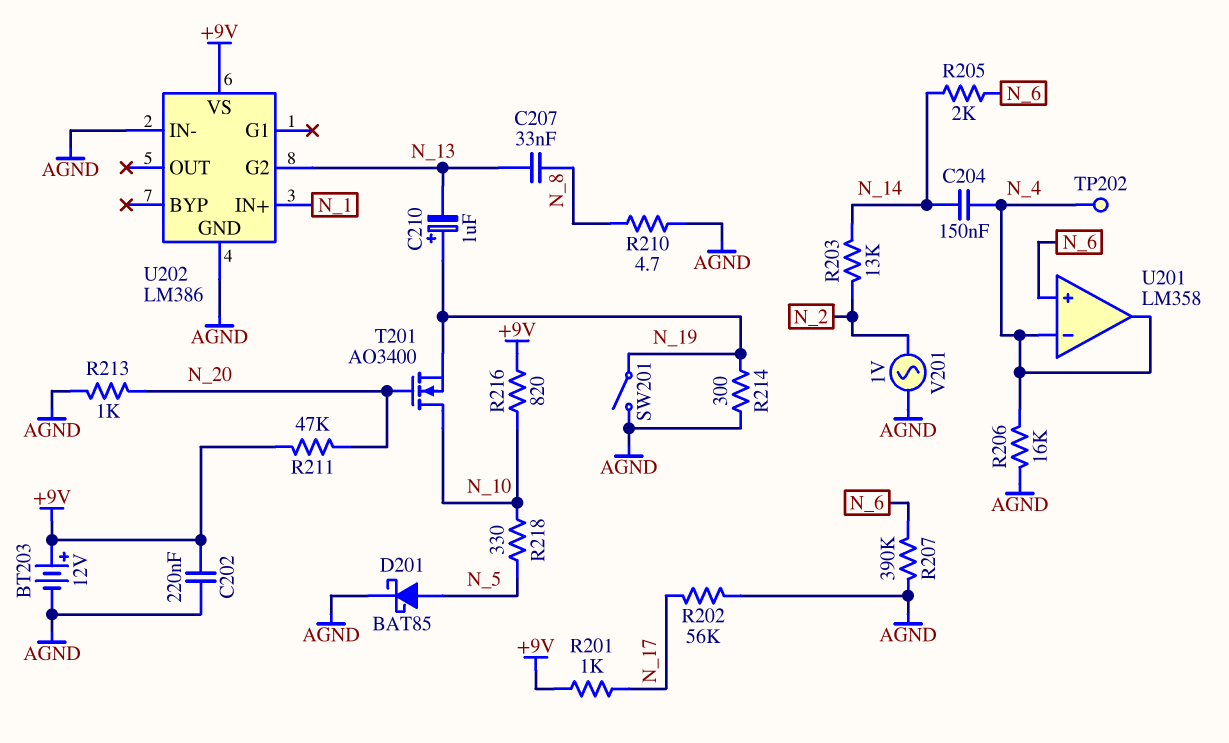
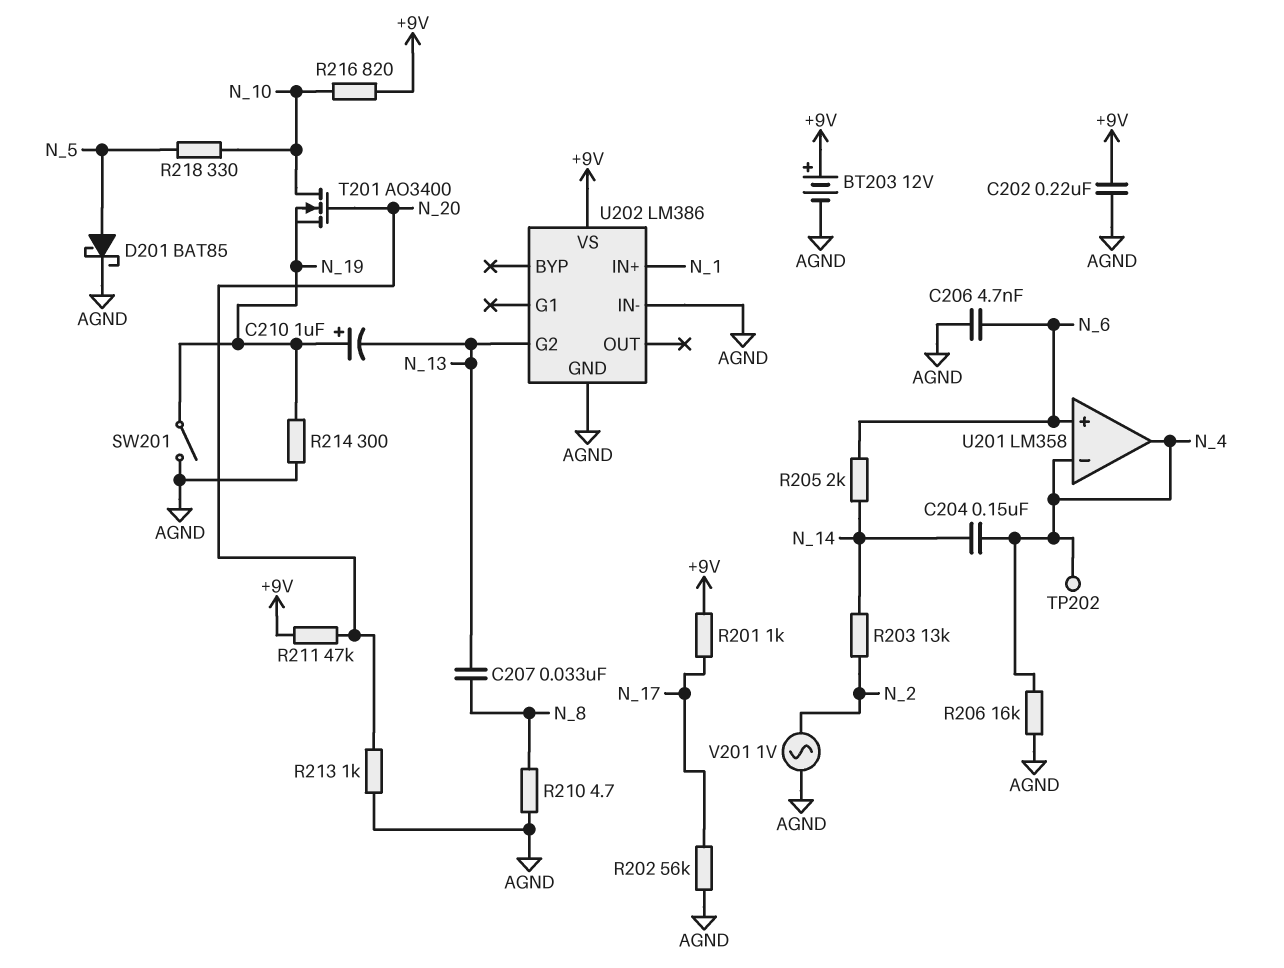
C206: none -> 4.7nF (AGND, N_6)
R207: 390k (AGND, N_6) -> none

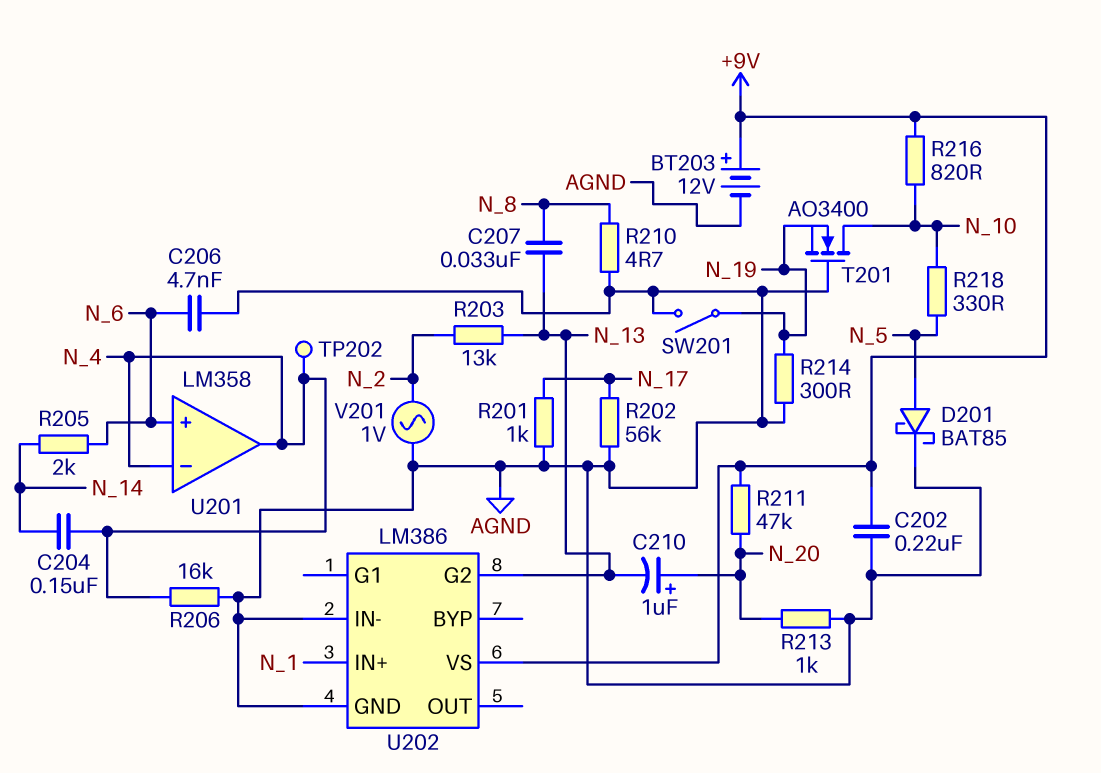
C210: 1uF (plus N_19, minus N_13) -> 1uF (plus N_20, minus N_13)
R201: 1k (+9V, N_17) -> 1k (AGND, N_17)
R203: 13k (N_2, N_14) -> 13k (N_2, N_13)
T201: NMOS AO3400 (G N_20, D N_10, S N_19) -> NMOS AO3400 (G AGND, D N_10, S N_19)

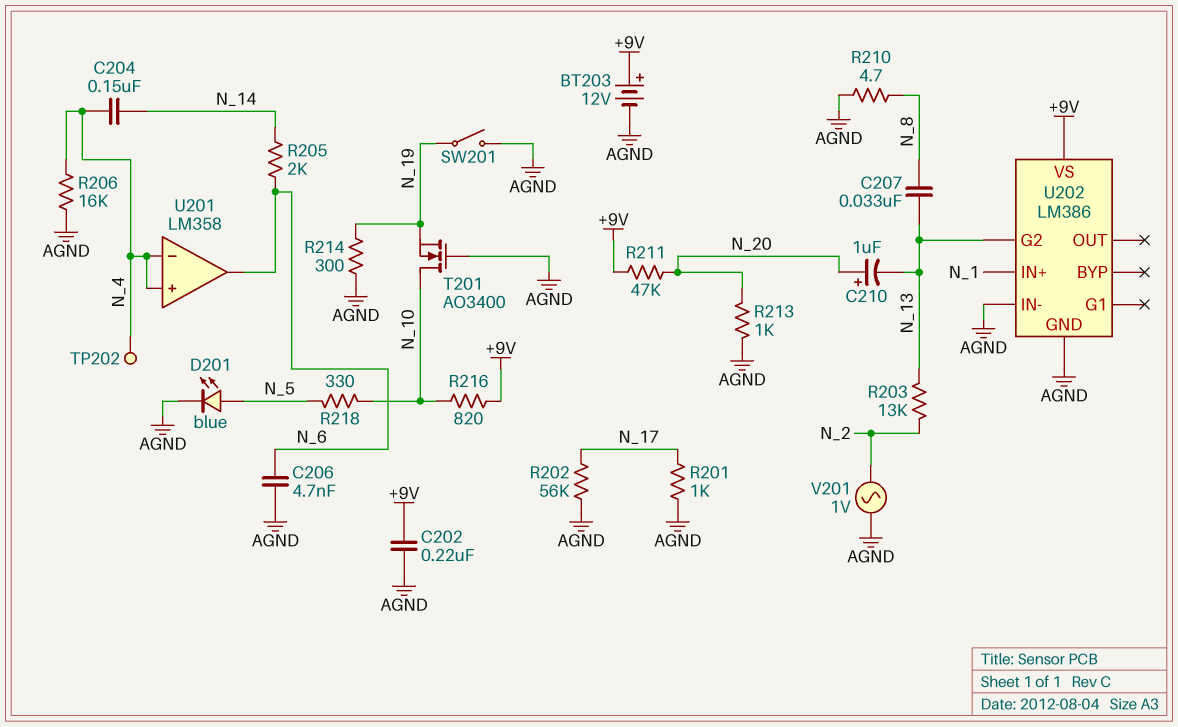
D201: schottky BAT85 (A N_5, K AGND) -> LED blue (A N_5, K AGND)
U201 pin in+: N_6 -> N_4
U201 pin out: N_4 -> N_6

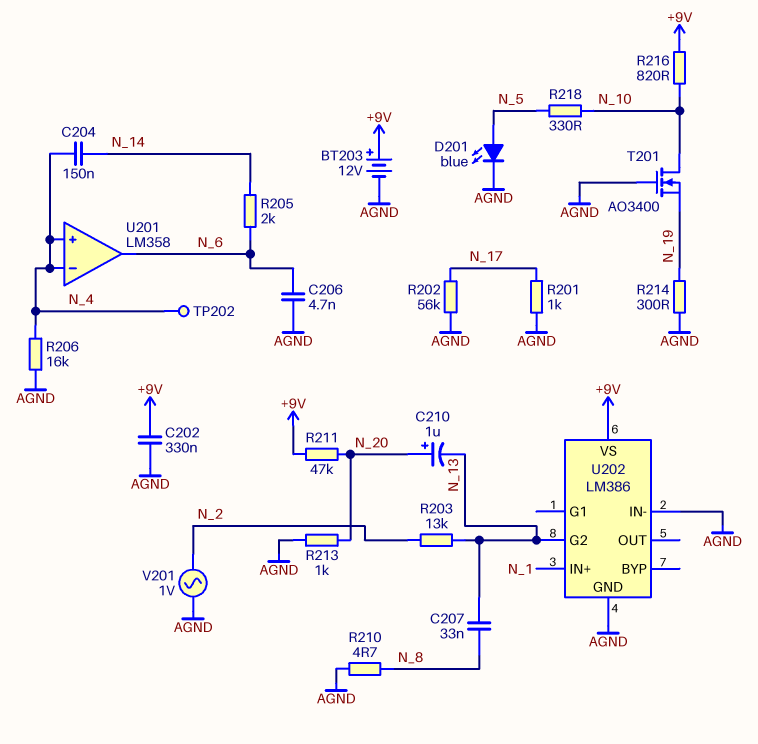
C202: 220nF (+9V, AGND) -> 330nF (+9V, AGND)
SW201: switch (AGND, N_19) -> none

